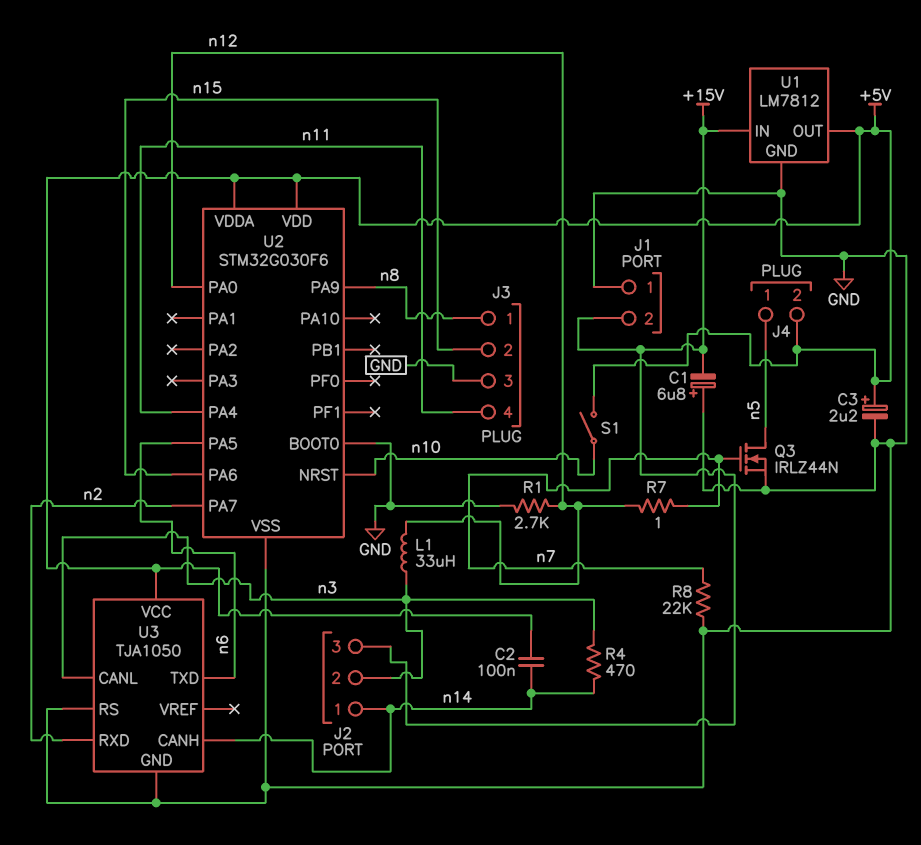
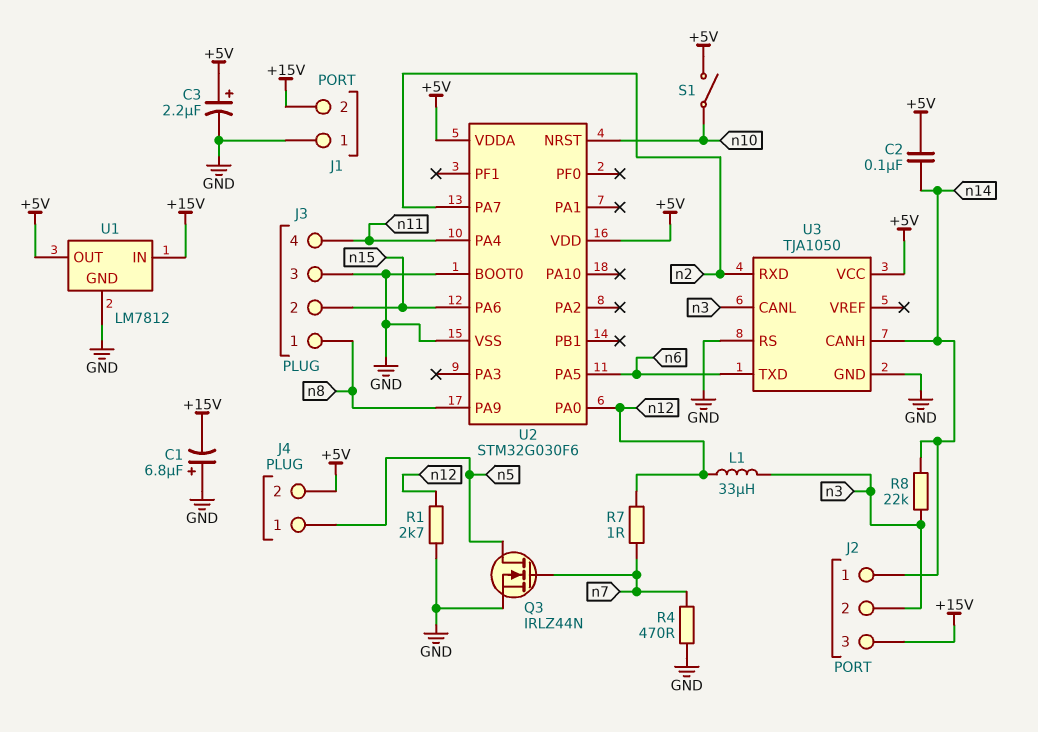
R4: 470 (n3, n14) -> 470 (GND, n7)
R8: 22k (GND, n7) -> 22k (n3, n14)

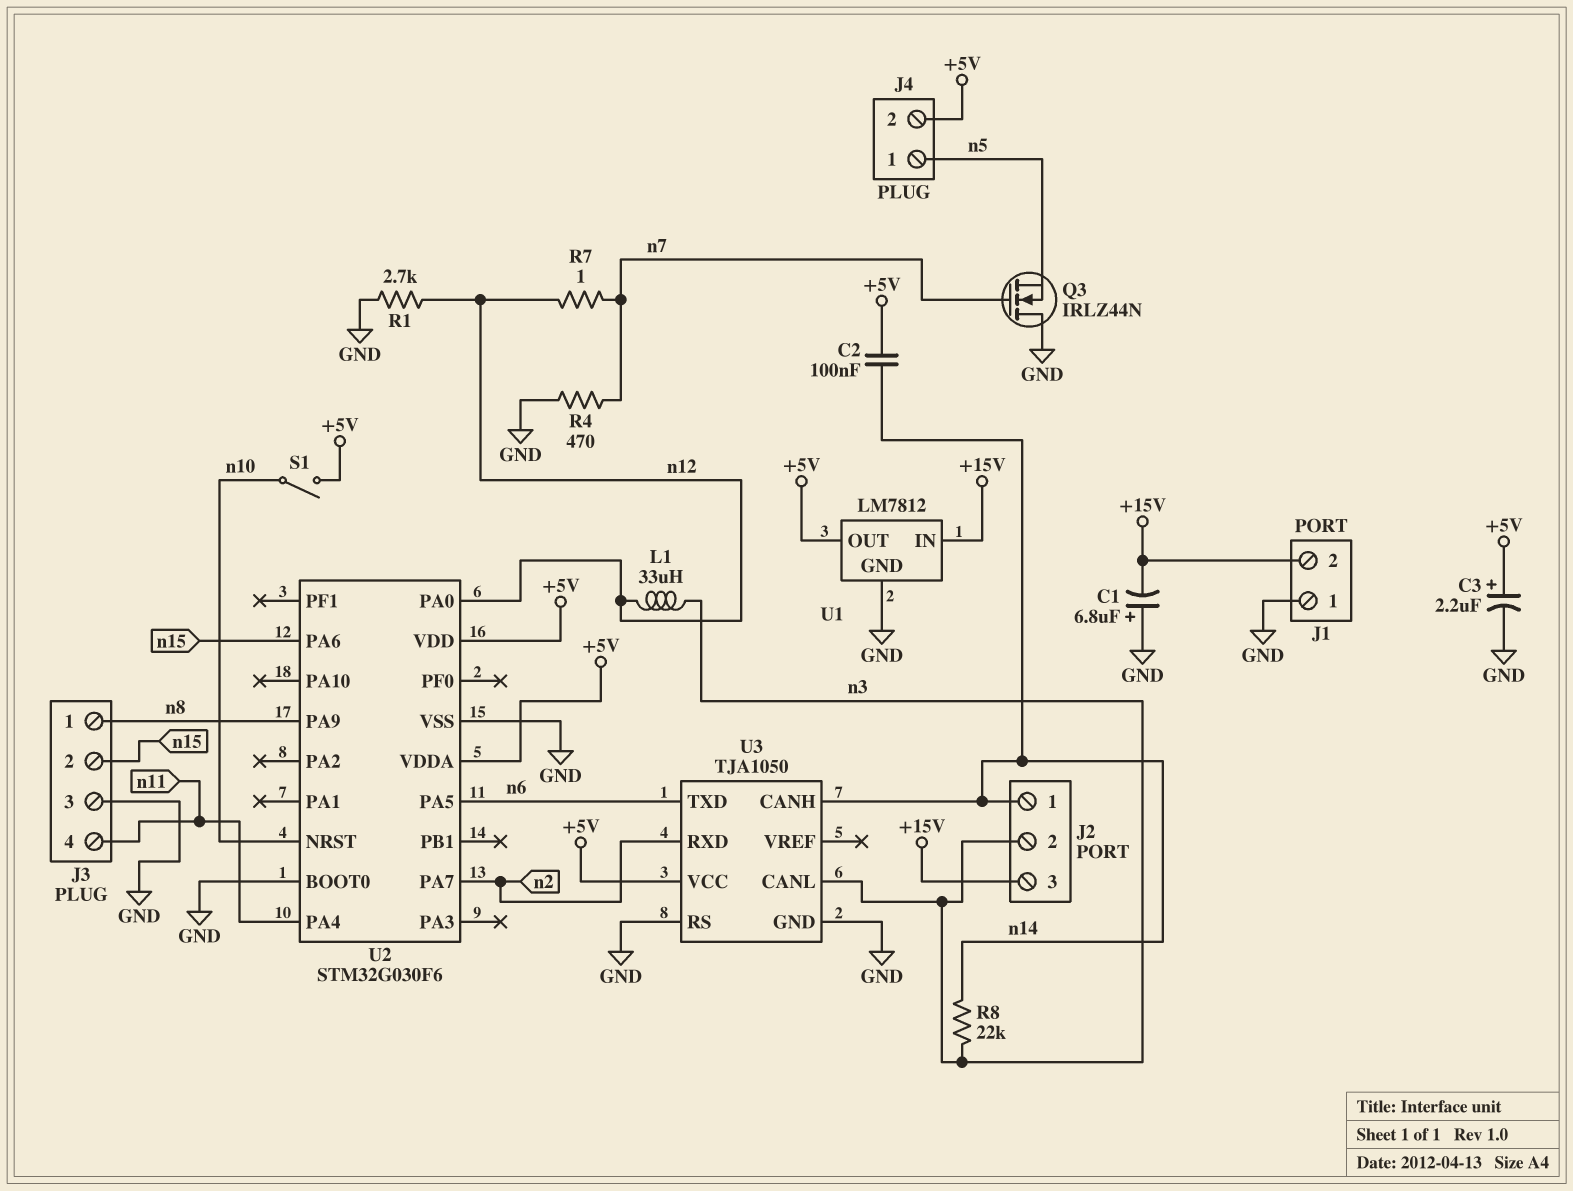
Q3: NMOS IRLZ44N (G n7, D n5, S GND) -> NMOS IRLZ44N (G n7, D GND, S n5)

